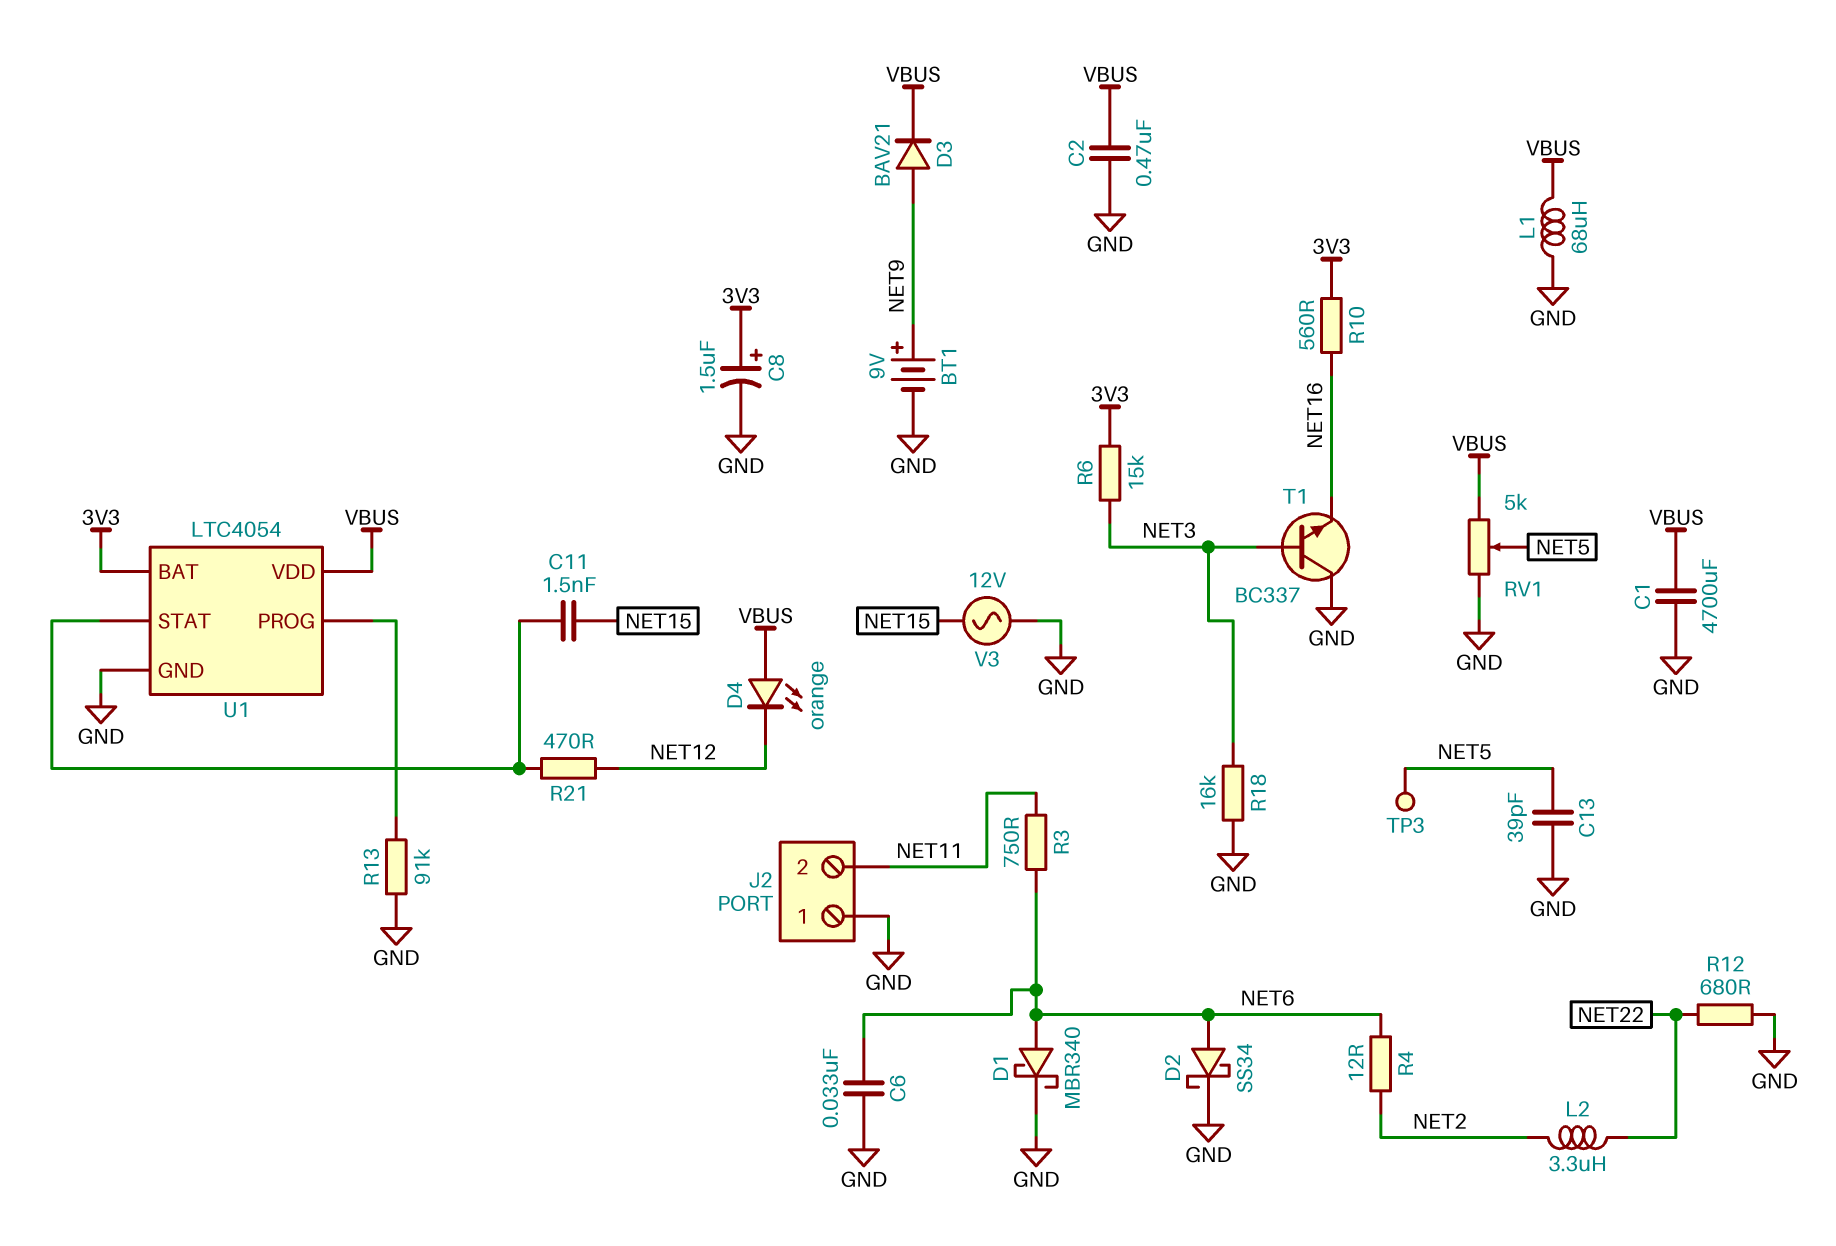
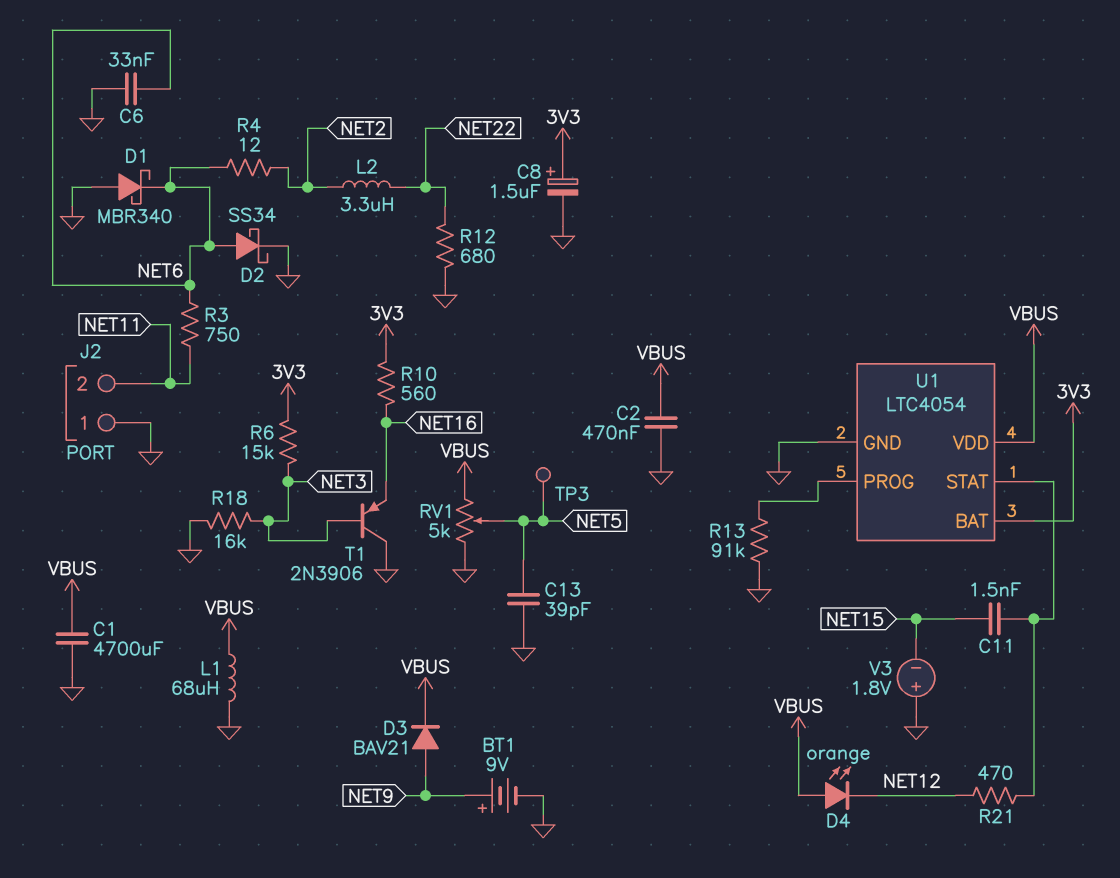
D1: schottky MBR340 (A NET6, K GND) -> schottky MBR340 (A GND, K NET6)
T1: NPN BC337 (B NET3, C GND, E NET16) -> PNP 2N3906 (B NET3, C GND, E NET16)
V3: AC 12V (GND, NET15) -> 1.8V (plus GND, minus NET15)

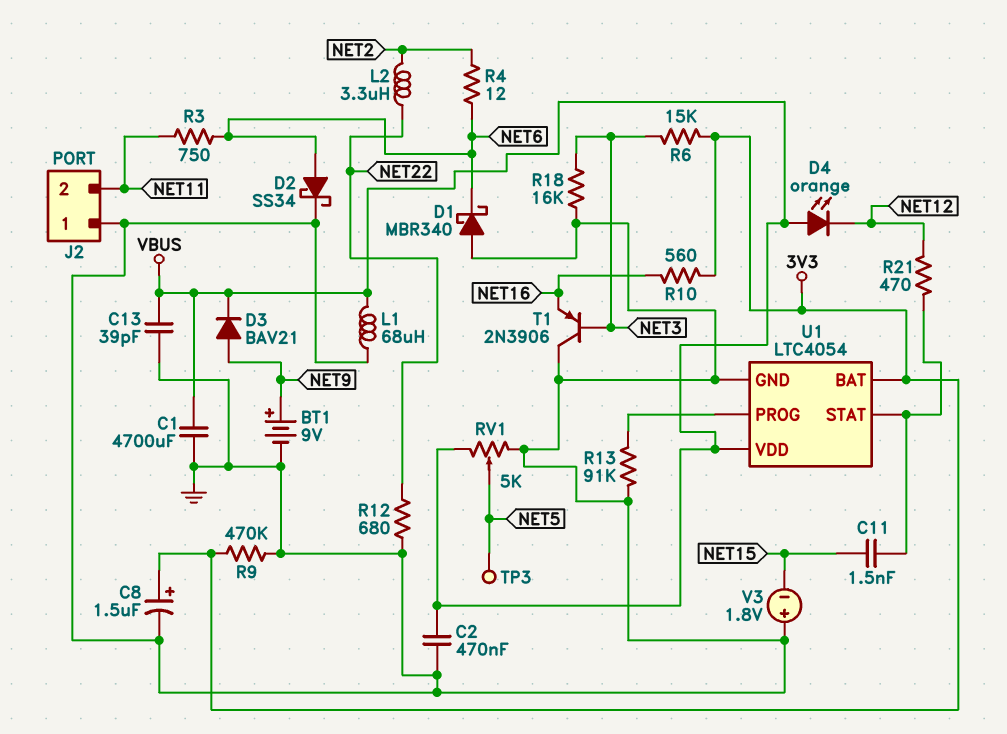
C6: 33nF (GND, NET6) -> none
C13: 39pF (GND, NET5) -> 39pF (GND, VBUS)
R9: none -> 470k (3V3, GND)

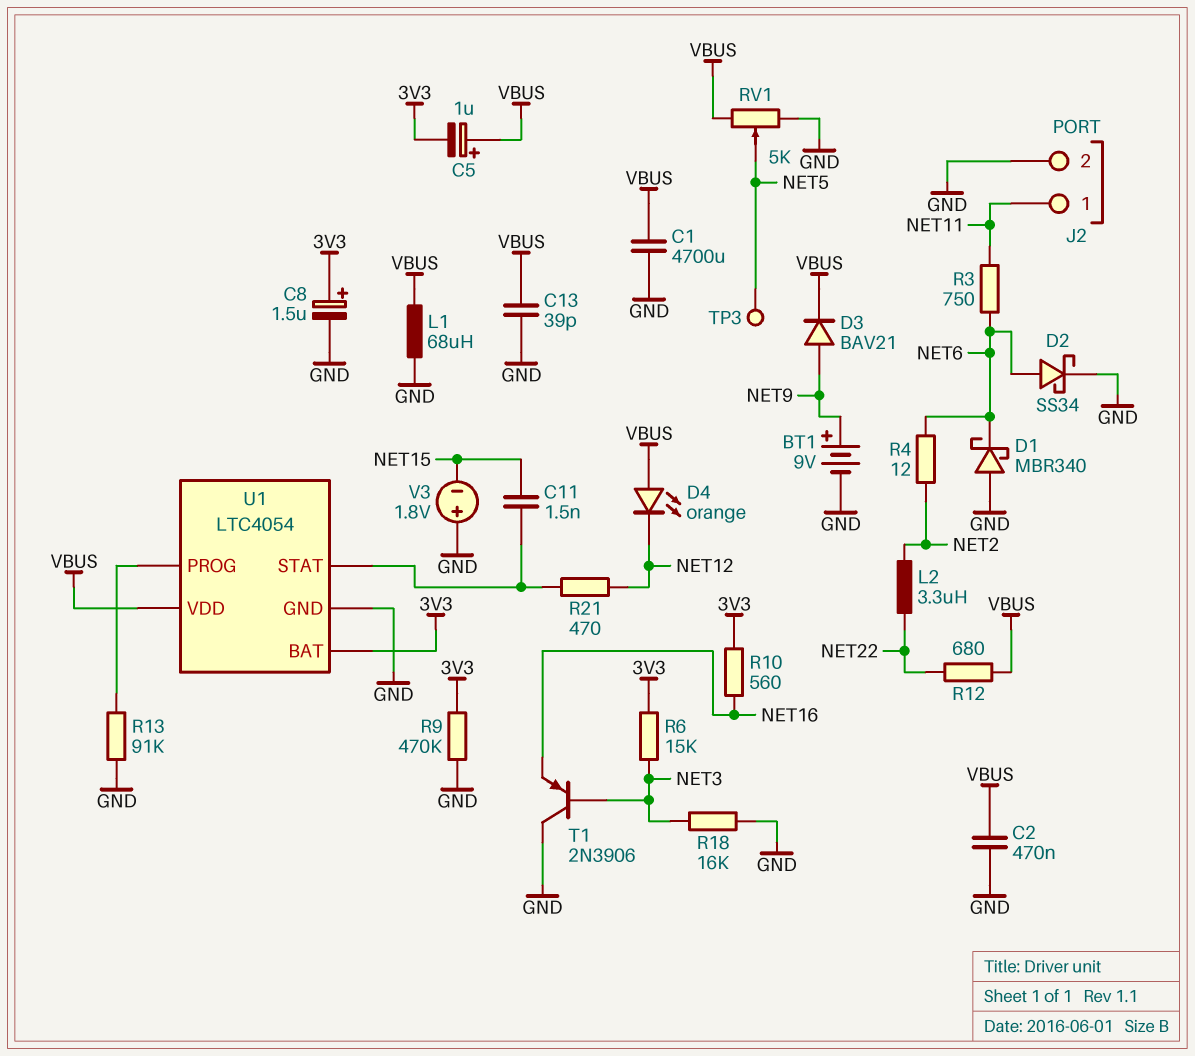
C5: none -> 1uF (plus VBUS, minus 3V3)
J2 pin 1: GND -> NET11
J2 pin 2: NET11 -> GND
R12: 680 (GND, NET22) -> 680 (NET22, VBUS)

